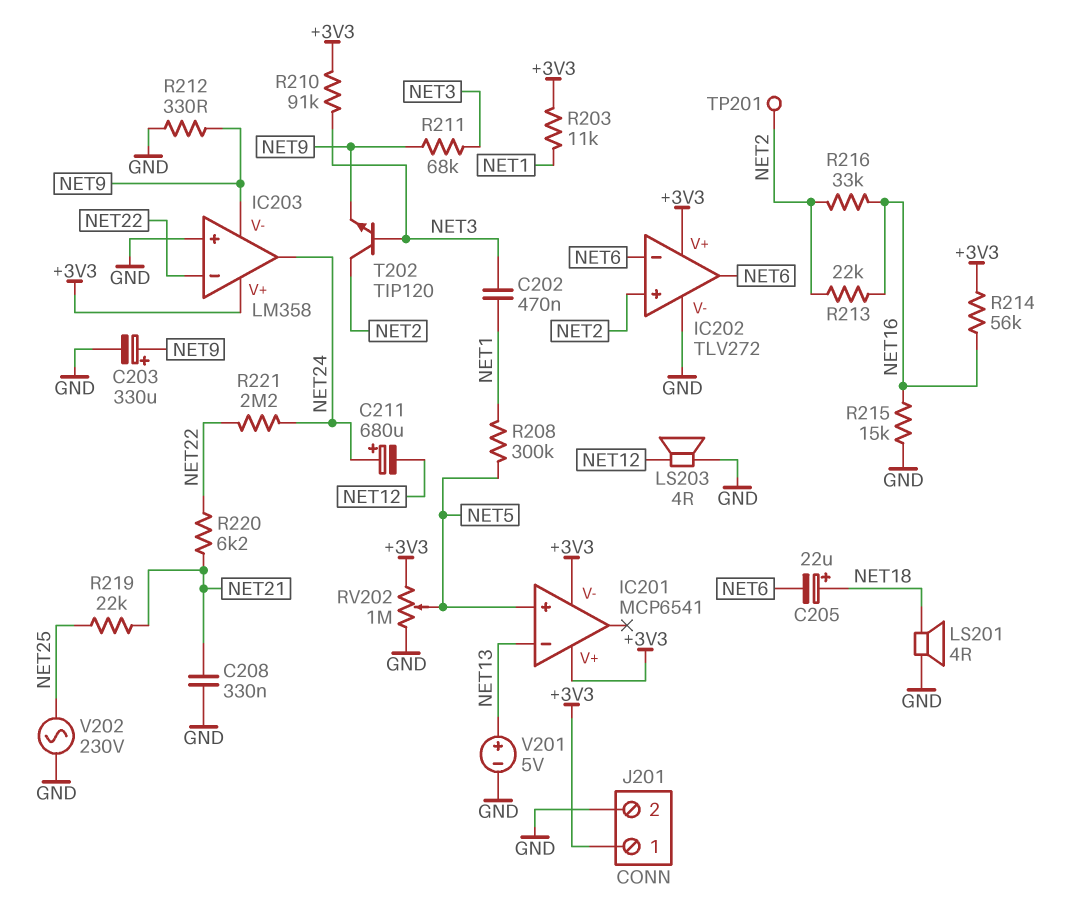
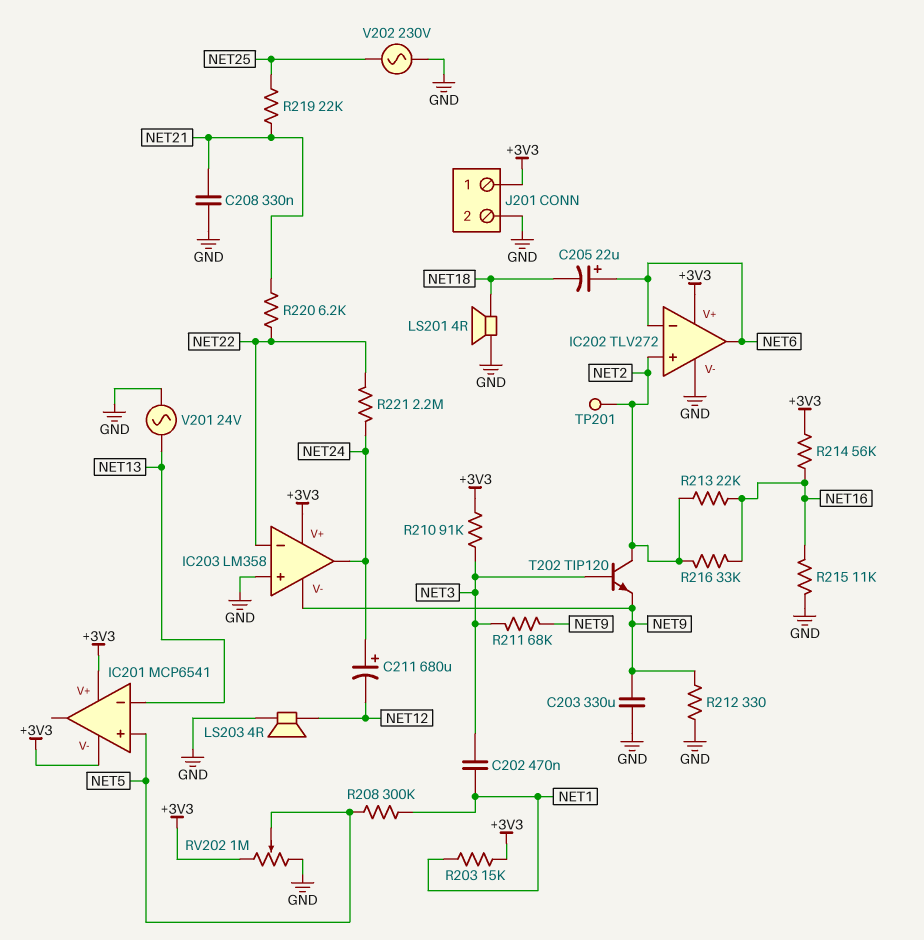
C203: 330uF (plus NET9, minus GND) -> 330uF (GND, NET9)
C205: 22uF (plus NET18, minus NET6) -> 22uF (plus NET6, minus NET18)
R203: 11k (+3V3, NET1) -> 15k (+3V3, NET1)
R215: 15k (GND, NET16) -> 11k (GND, NET16)
V201: 5V (plus NET13, minus GND) -> AC 24V (GND, NET13)

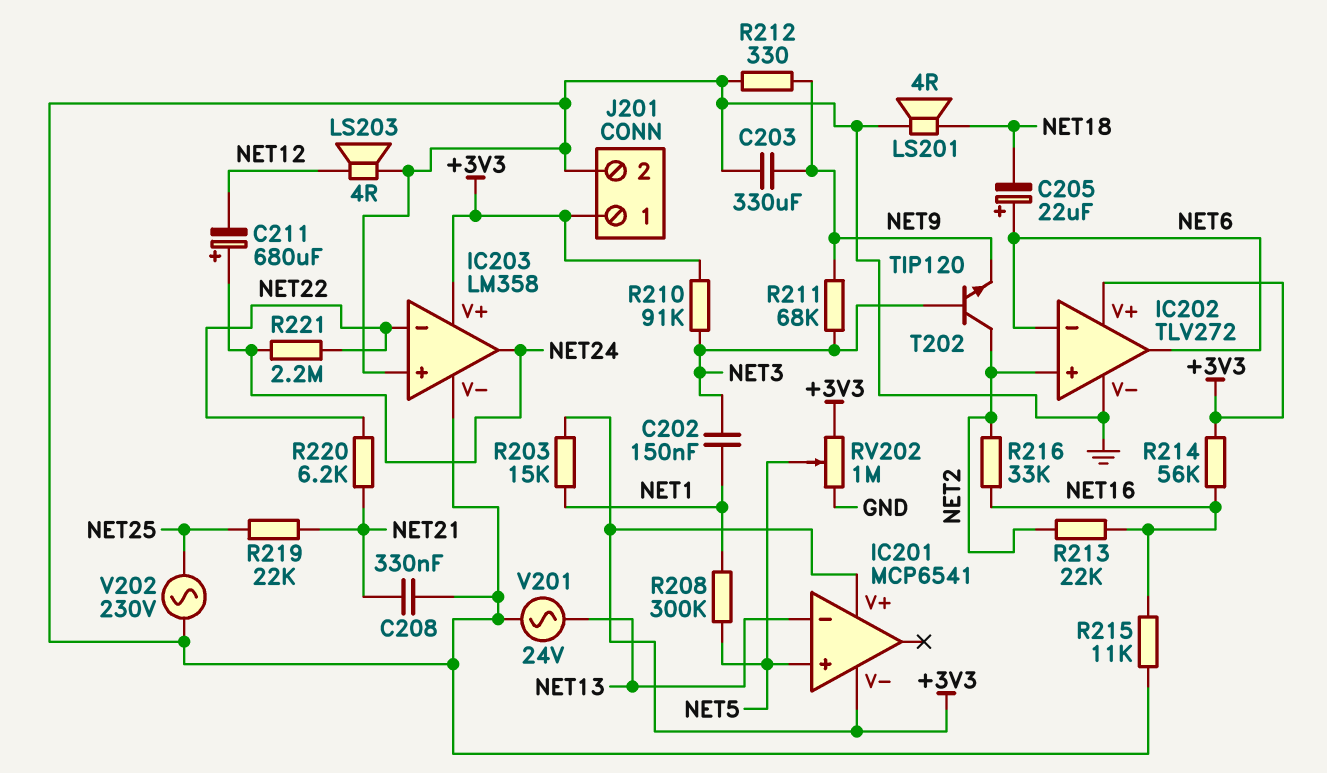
C202: 470nF (NET1, NET3) -> 150nF (NET1, NET3)
IC203 pin V-: NET9 -> GND
TP201: test point (NET2) -> none

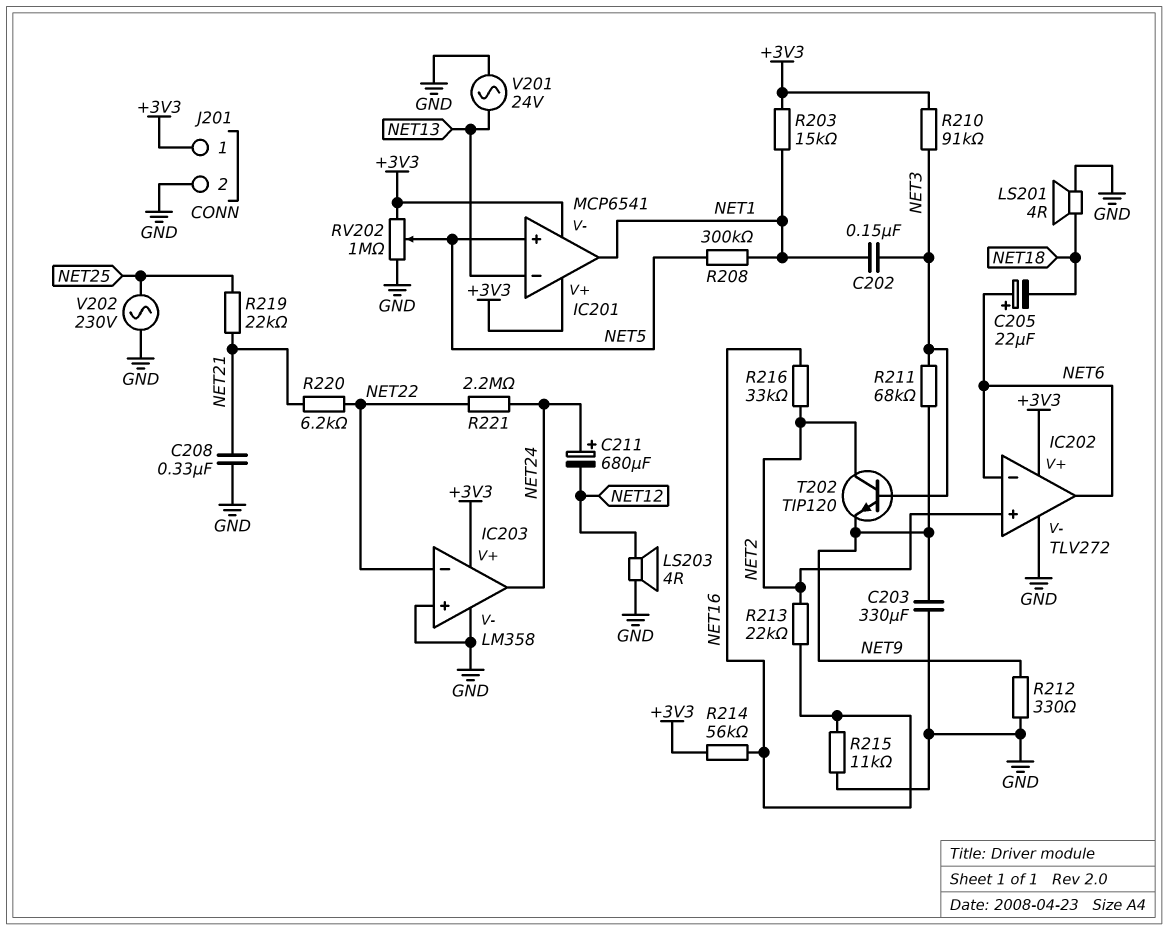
IC201 pin out: none -> NET1

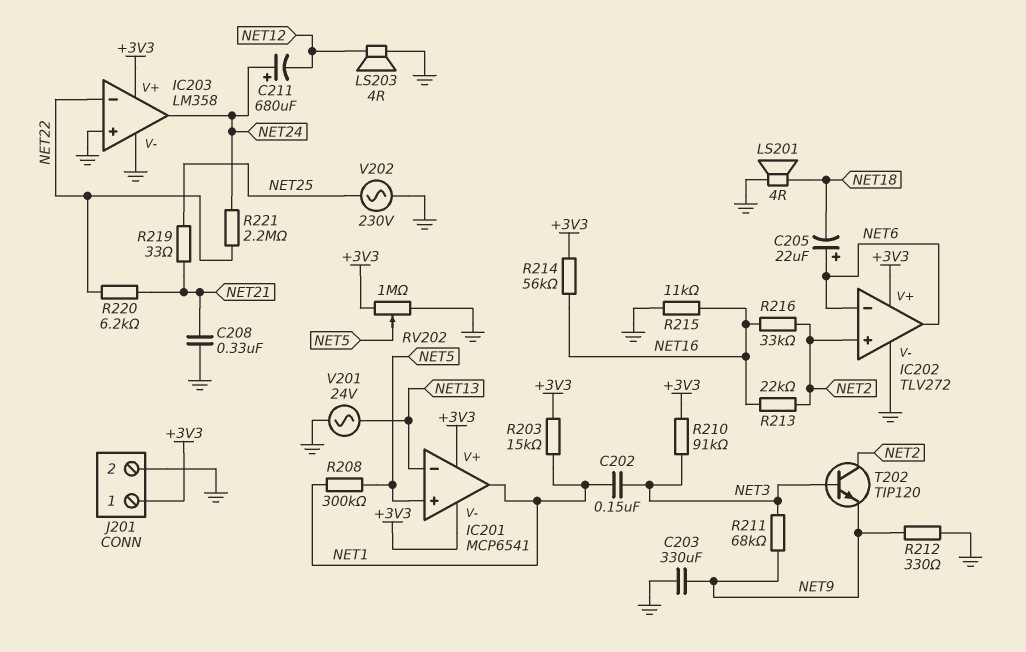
R219: 22k (NET21, NET25) -> 33 (NET21, NET25)

